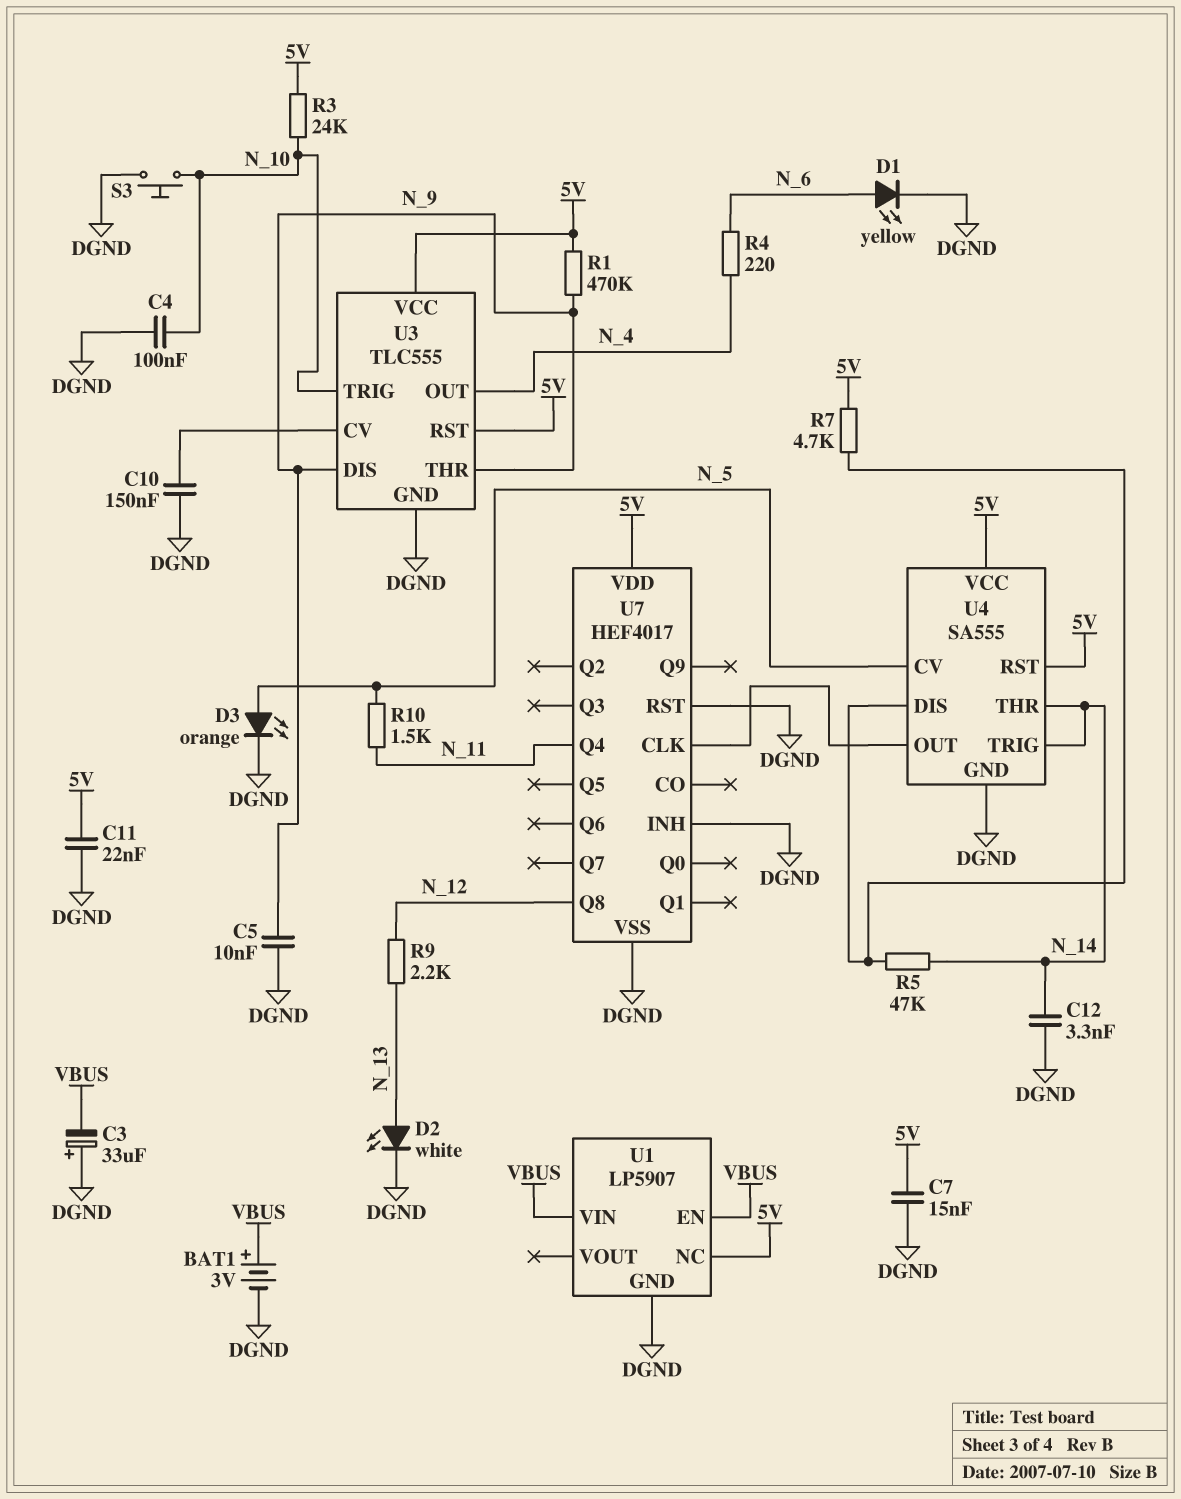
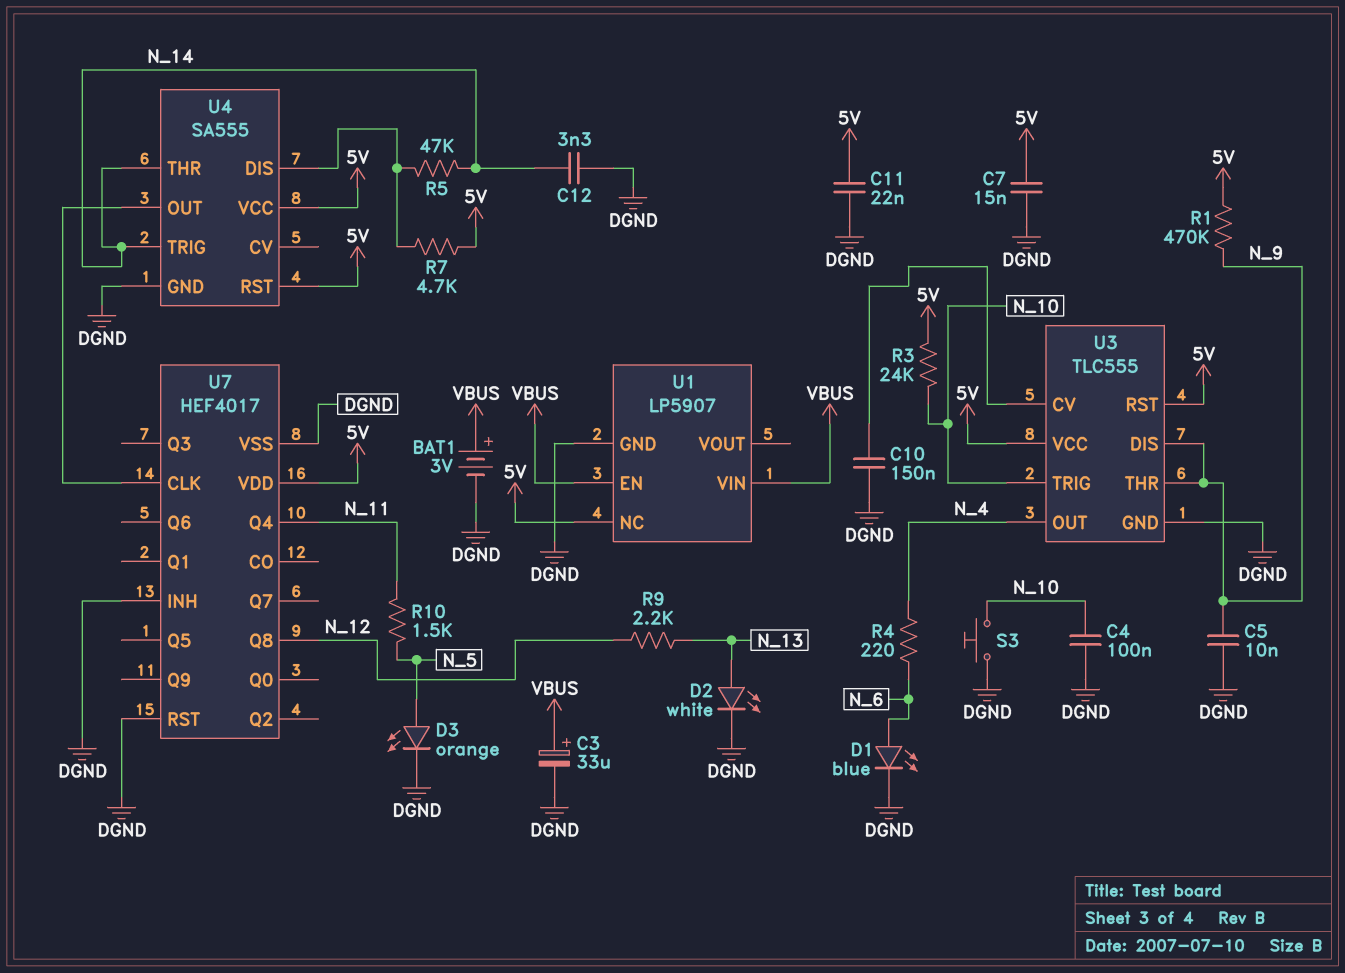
C3: 33uF (plus DGND, minus VBUS) -> 33uF (plus VBUS, minus DGND)
D1: LED yellow (A N_6, K DGND) -> LED blue (A N_6, K DGND)
U4 pin CV: N_5 -> none

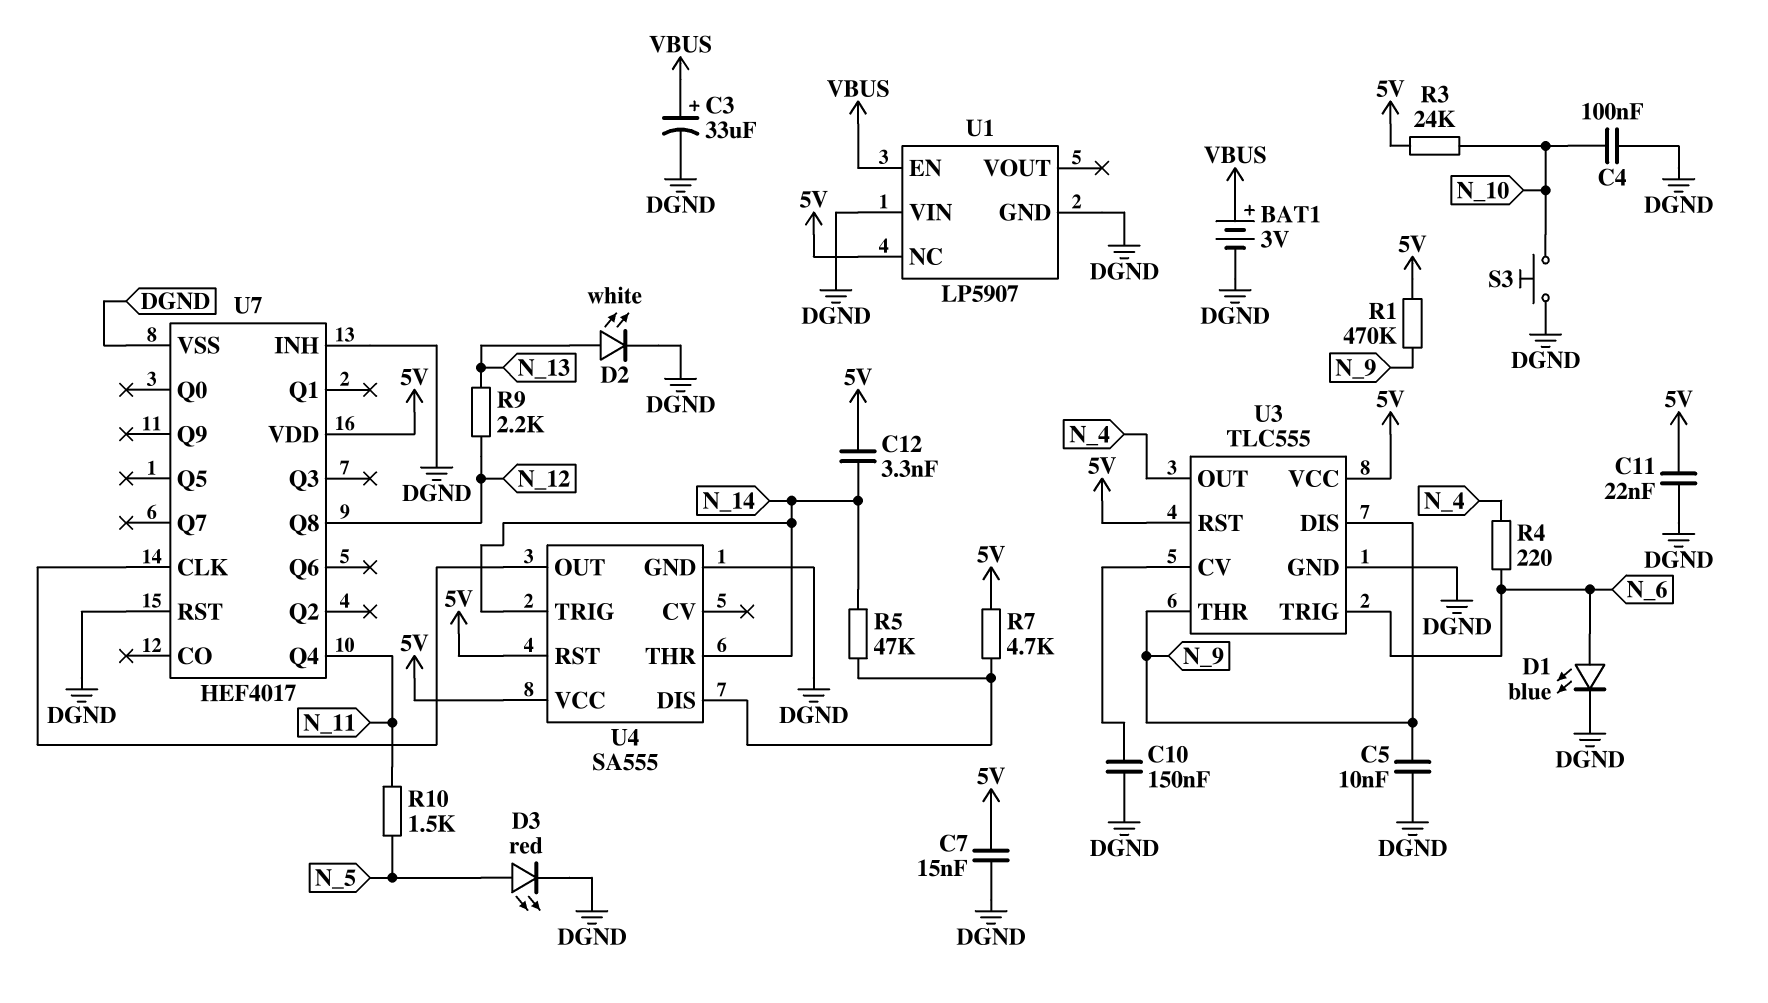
C12: 3.3nF (DGND, N_14) -> 3.3nF (5V, N_14)
D3: LED orange (A N_5, K DGND) -> LED red (A N_5, K DGND)
U1 pin VIN: VBUS -> DGND
U3 pin TRIG: N_10 -> N_6

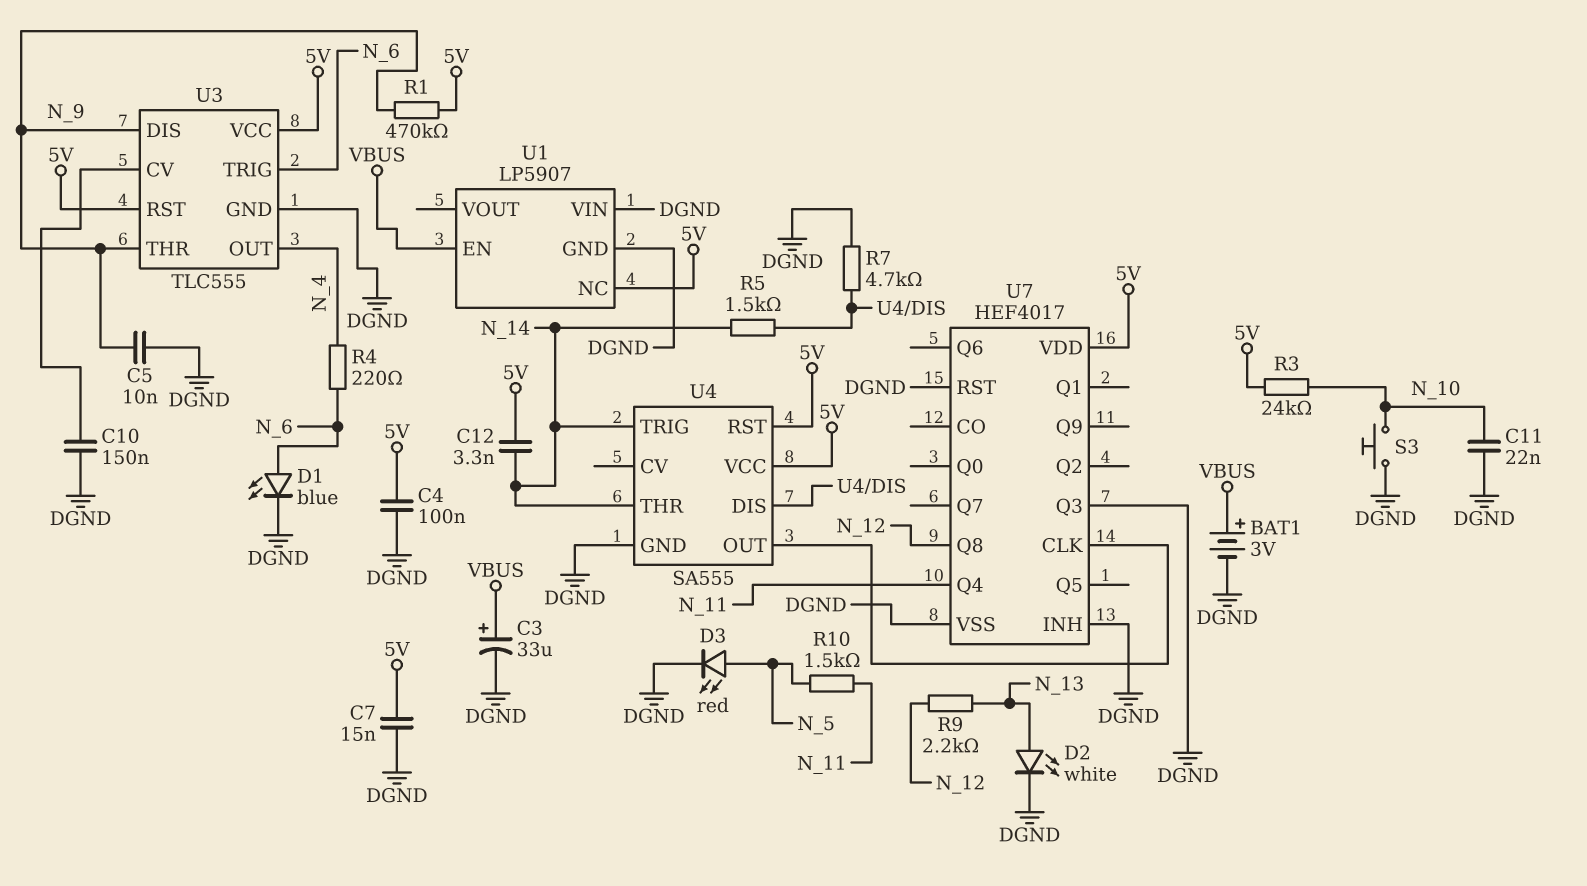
C4: 100nF (DGND, N_10) -> 100nF (5V, DGND)
C11: 22nF (5V, DGND) -> 22nF (DGND, N_10)
R5: 47k (N_14, U4/DIS) -> 1.5k (N_14, U4/DIS)
R7: 4.7k (5V, U4/DIS) -> 4.7k (DGND, U4/DIS)
U7 pin Q3: none -> DGND

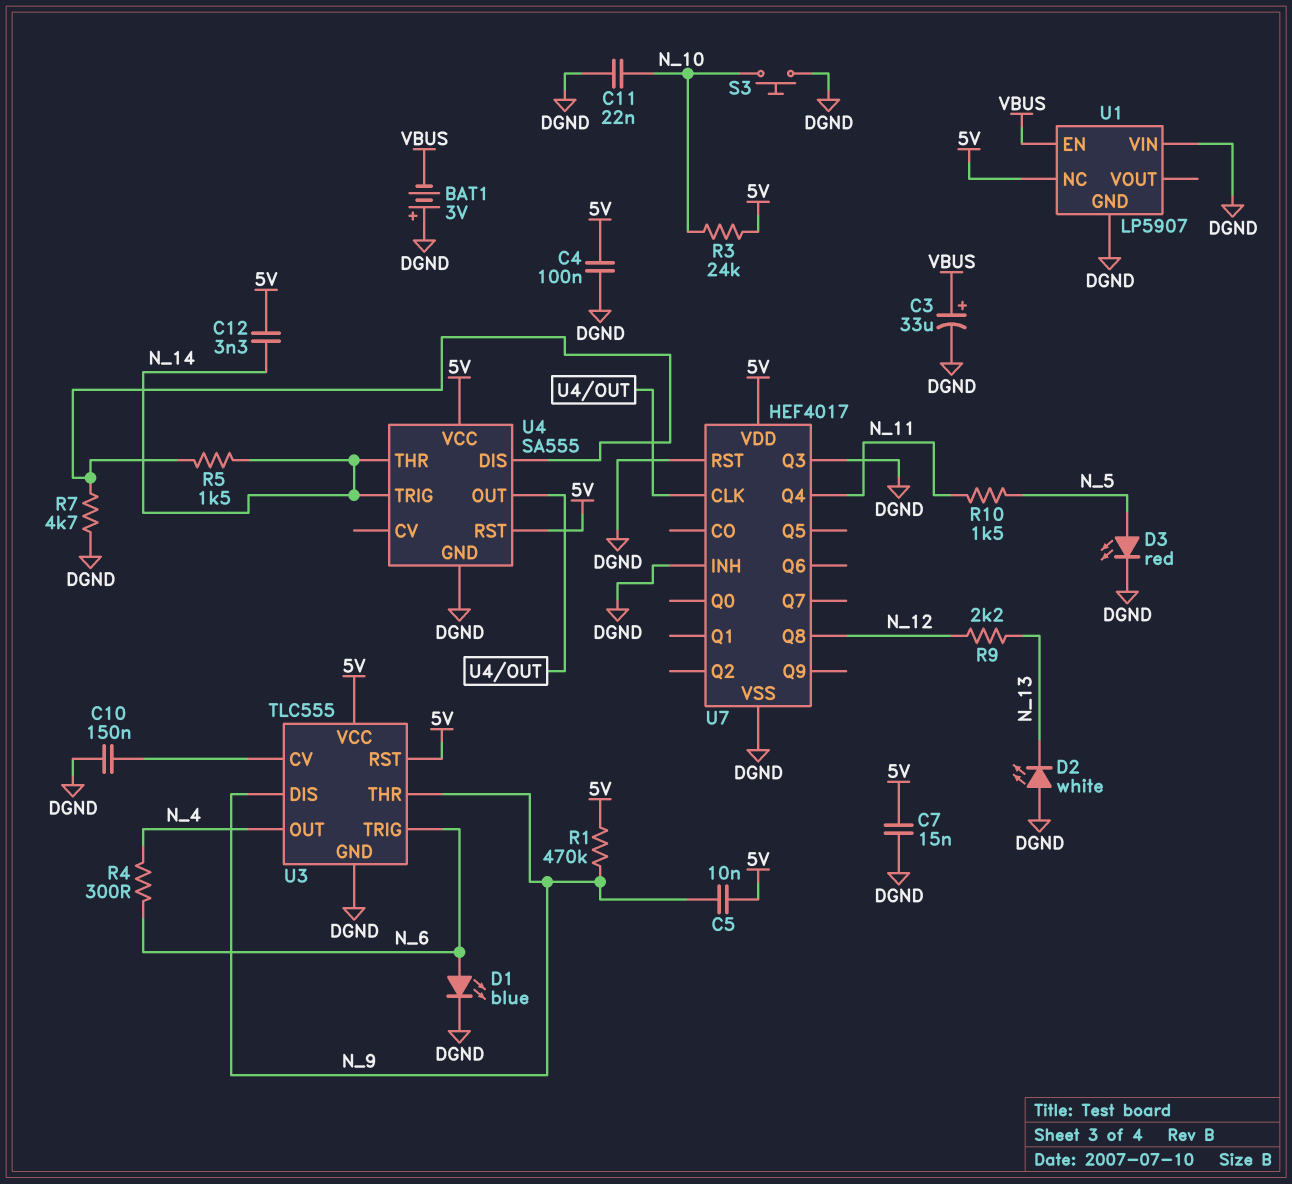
BAT1: 3V (plus VBUS, minus DGND) -> 3V (plus DGND, minus VBUS)
C5: 10nF (DGND, N_9) -> 10nF (5V, N_9)
D2: LED white (A N_13, K DGND) -> LED white (A DGND, K N_13)
R4: 220 (N_4, N_6) -> 300 (N_4, N_6)

